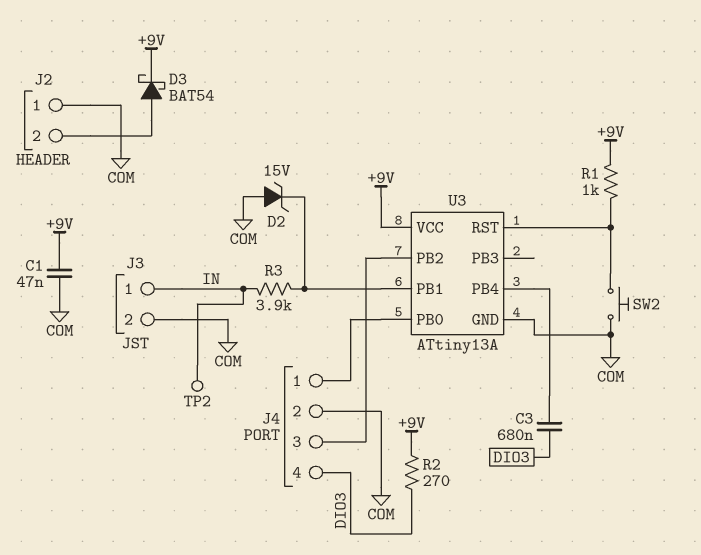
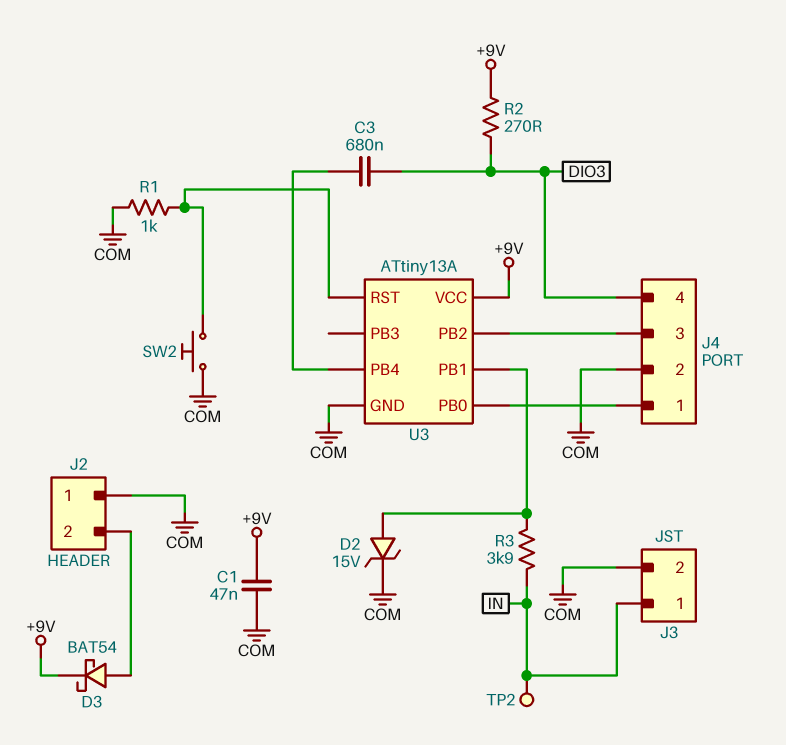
D2: zener 15V (A COM, K U3/PB1) -> zener 15V (A U3/PB1, K COM)
R1: 1k (+9V, U3/RST) -> 1k (COM, U3/RST)

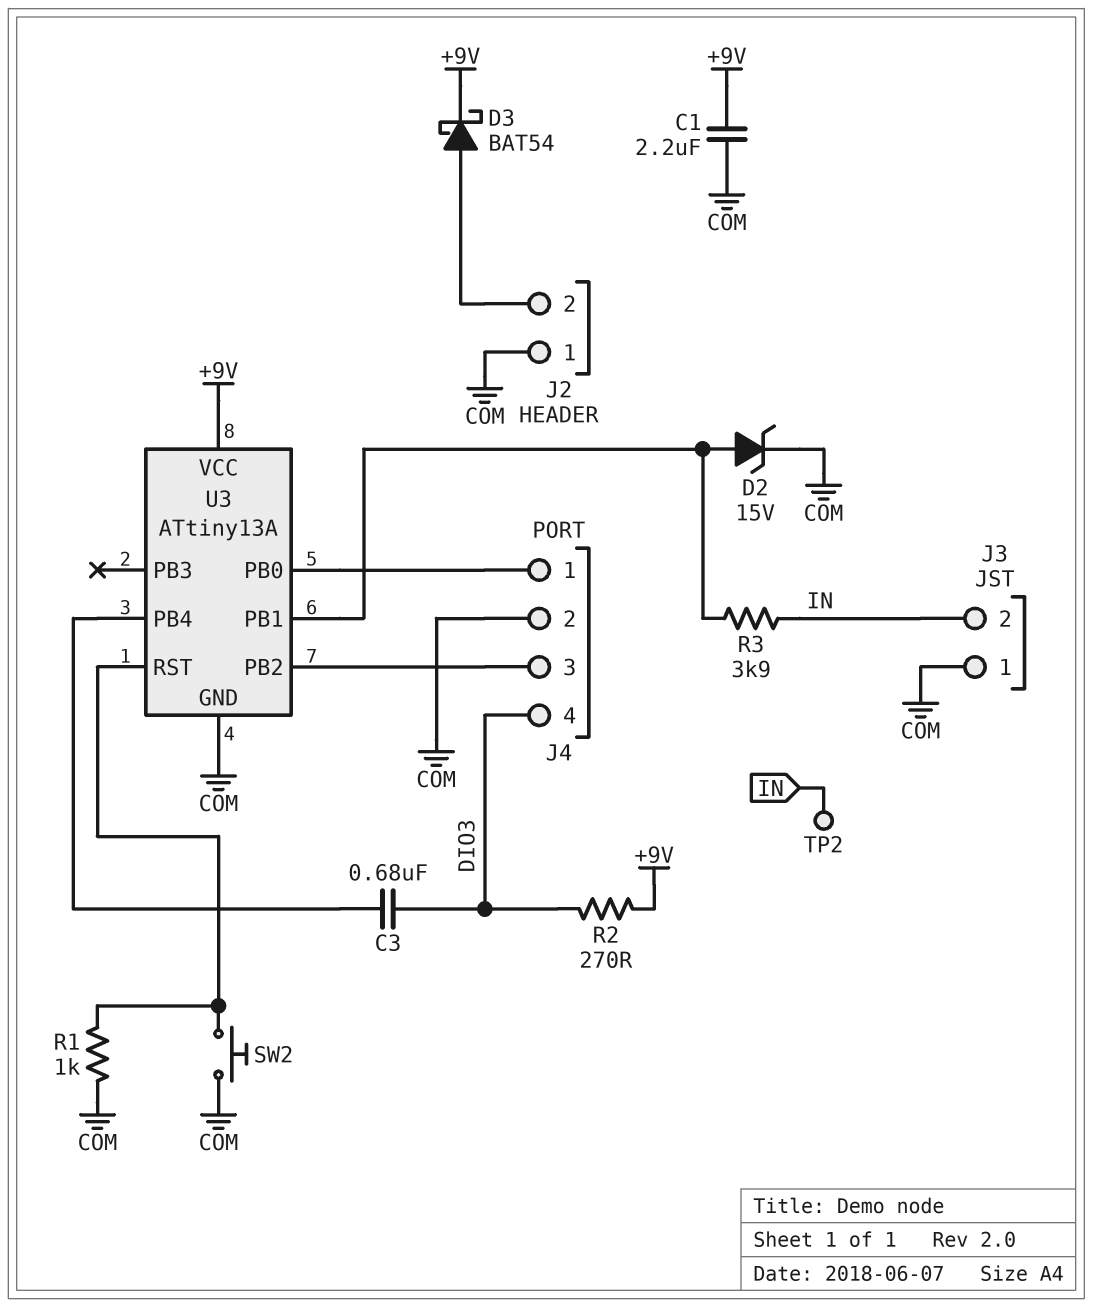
C1: 47nF (+9V, COM) -> 2.2uF (+9V, COM)
J3 pin 1: IN -> COM
J3 pin 2: COM -> IN

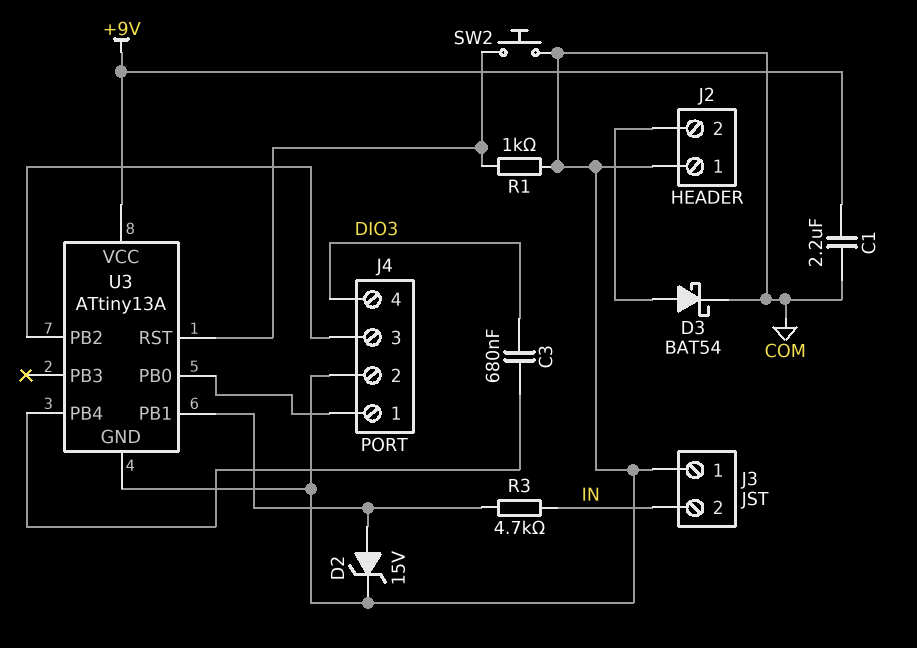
D3: schottky BAT54 (A J2/2, K +9V) -> schottky BAT54 (A J2/2, K COM)
R2: 270 (+9V, DIO3) -> none
R3: 3.9k (IN, U3/PB1) -> 4.7k (IN, U3/PB1)
TP2: test point (IN) -> none

